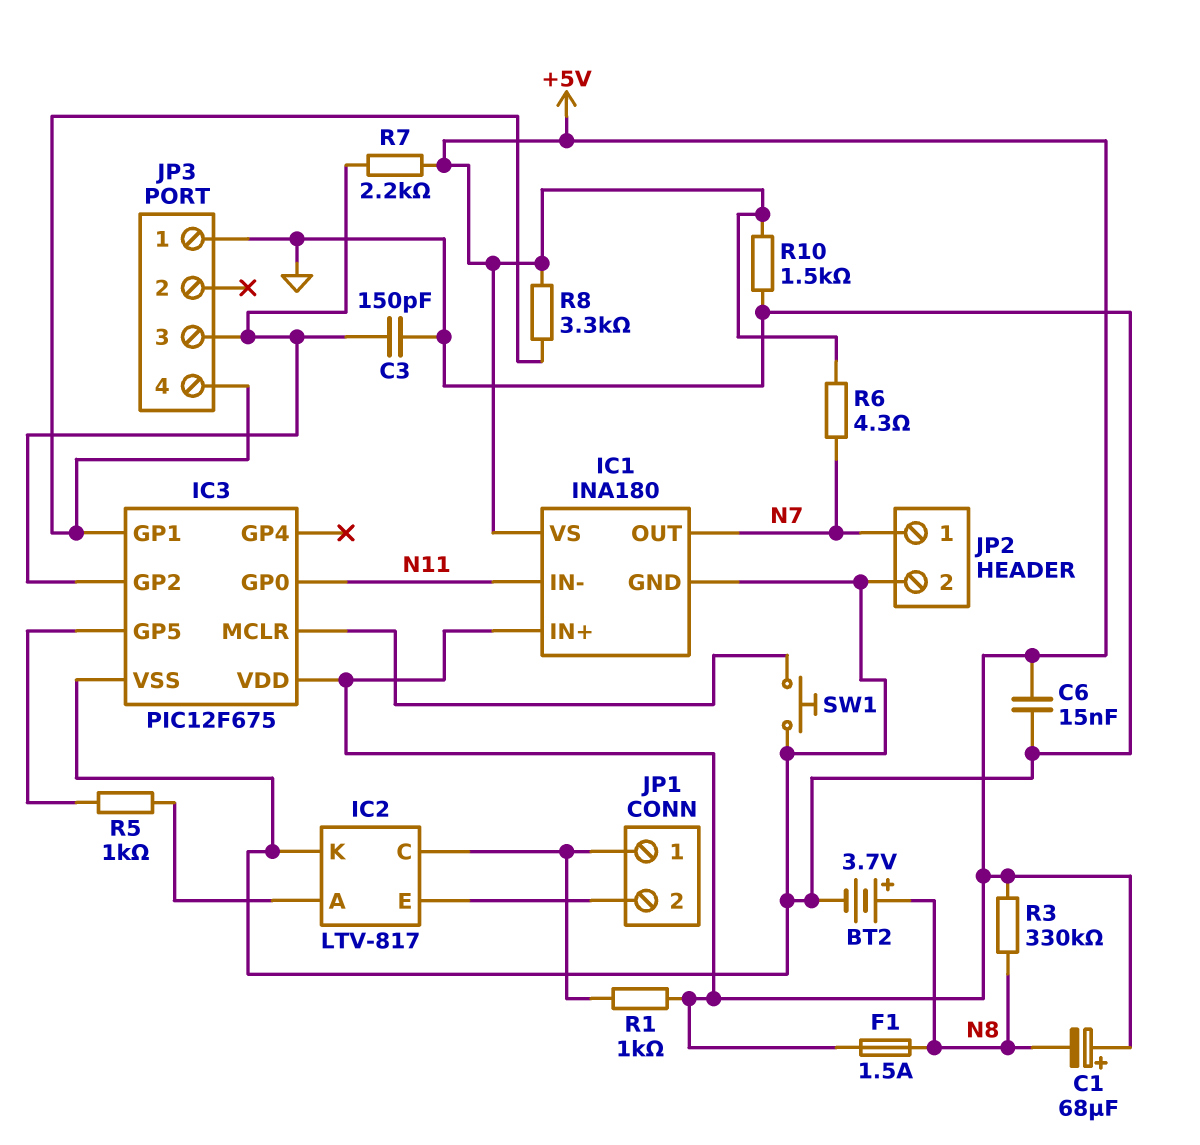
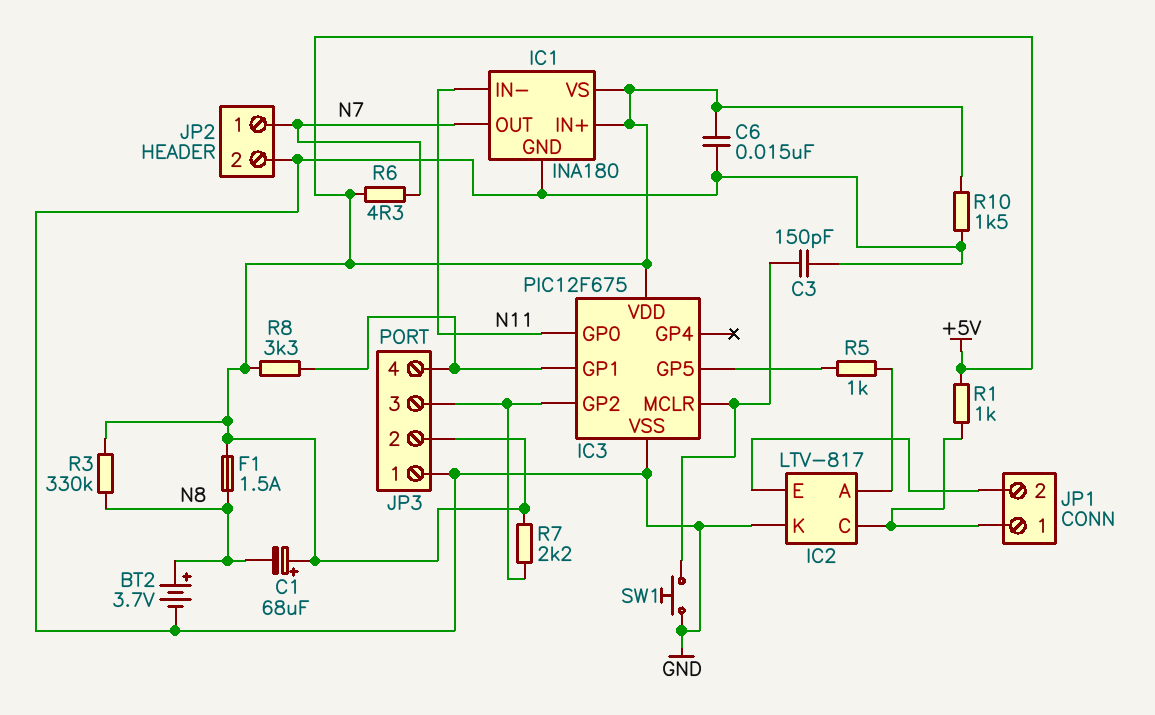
C3: 150pF (GND, IC3/GP2) -> 150pF (GND, IC3/MCLR)
JP3 pin 2: none -> +5V

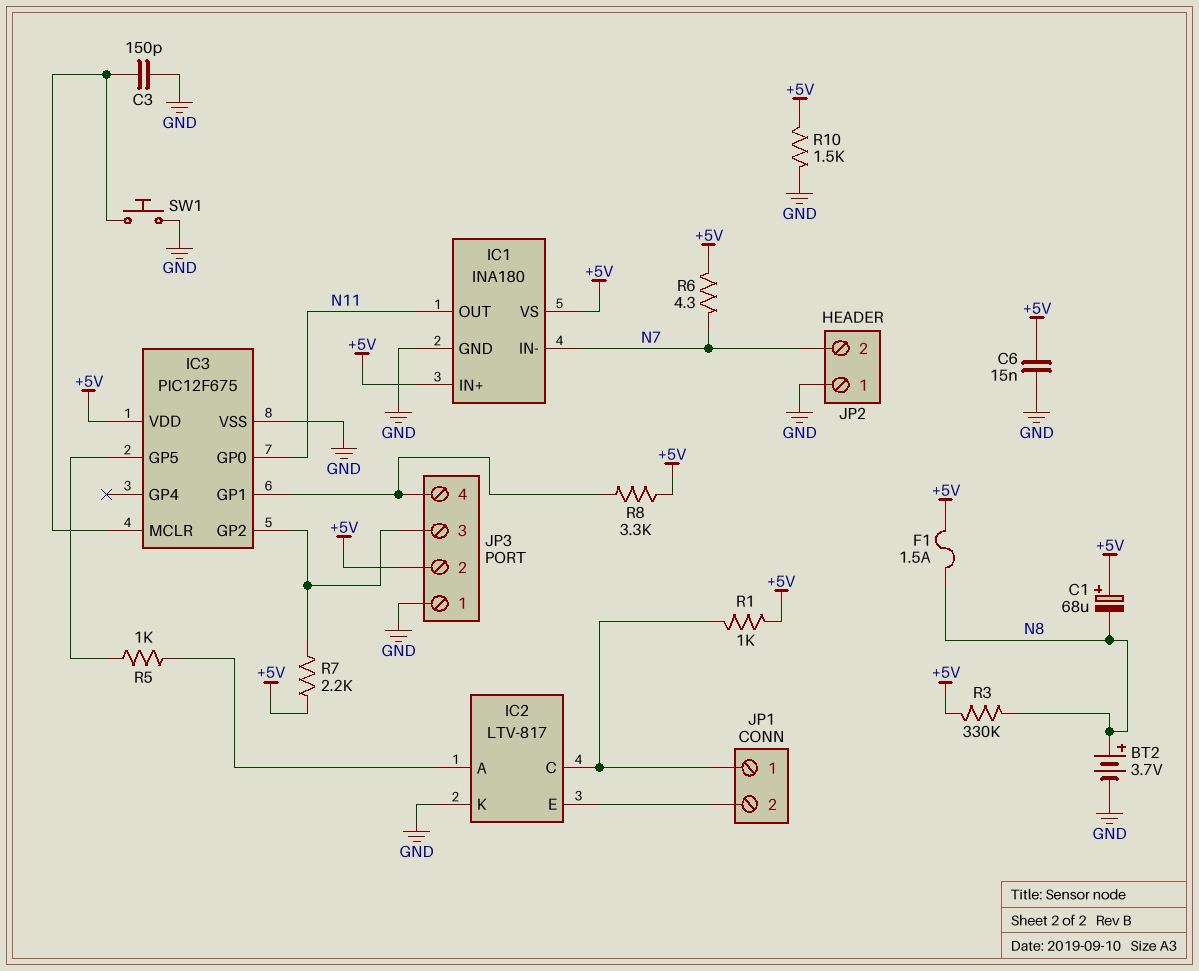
IC1 pin IN-: N11 -> N7
IC1 pin OUT: N7 -> N11
JP2 pin 1: N7 -> GND
JP2 pin 2: GND -> N7

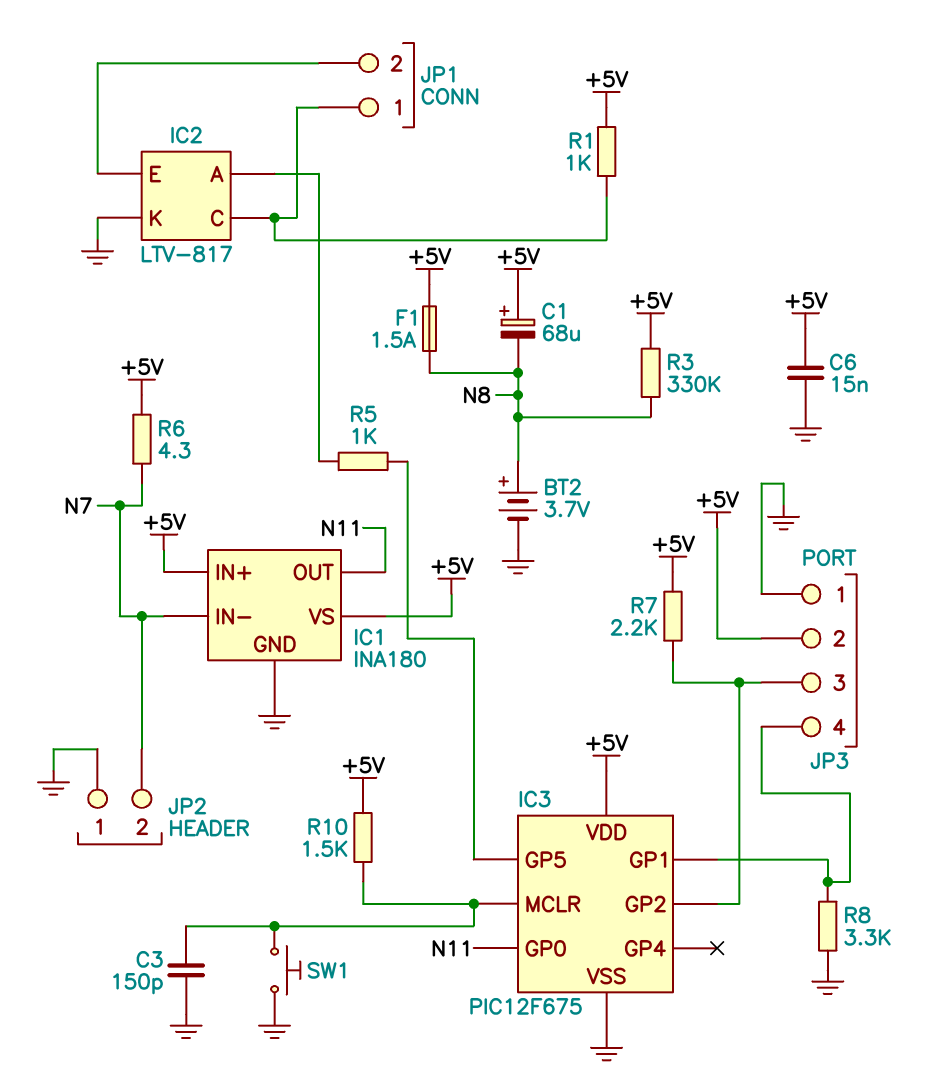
R8: 3.3k (+5V, IC3/GP1) -> 3.3k (GND, IC3/GP1)
R10: 1.5k (+5V, GND) -> 1.5k (+5V, IC3/MCLR)

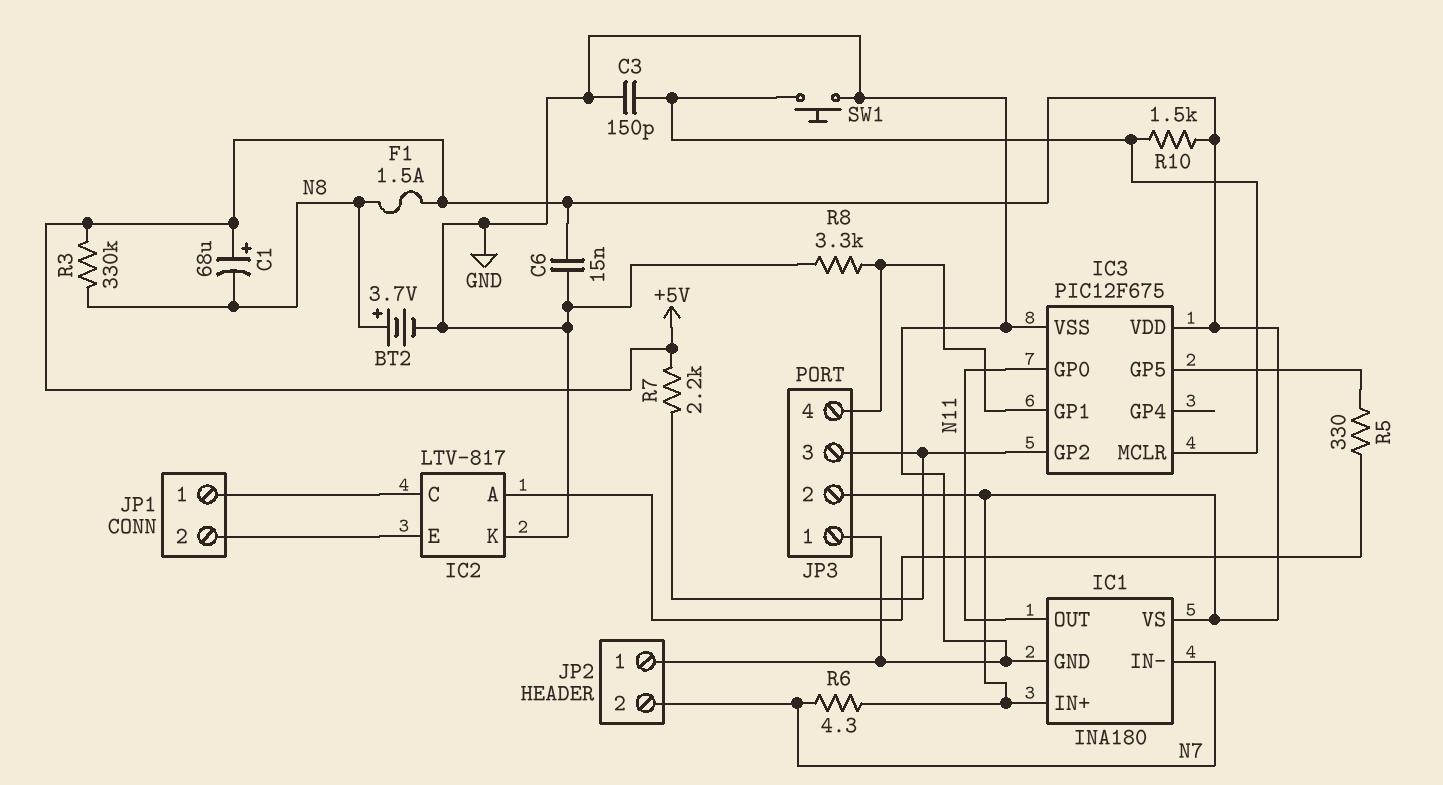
R1: 1k (+5V, IC2/C) -> none
R5: 1k (IC2/A, IC3/GP5) -> 330 (IC2/A, IC3/GP5)

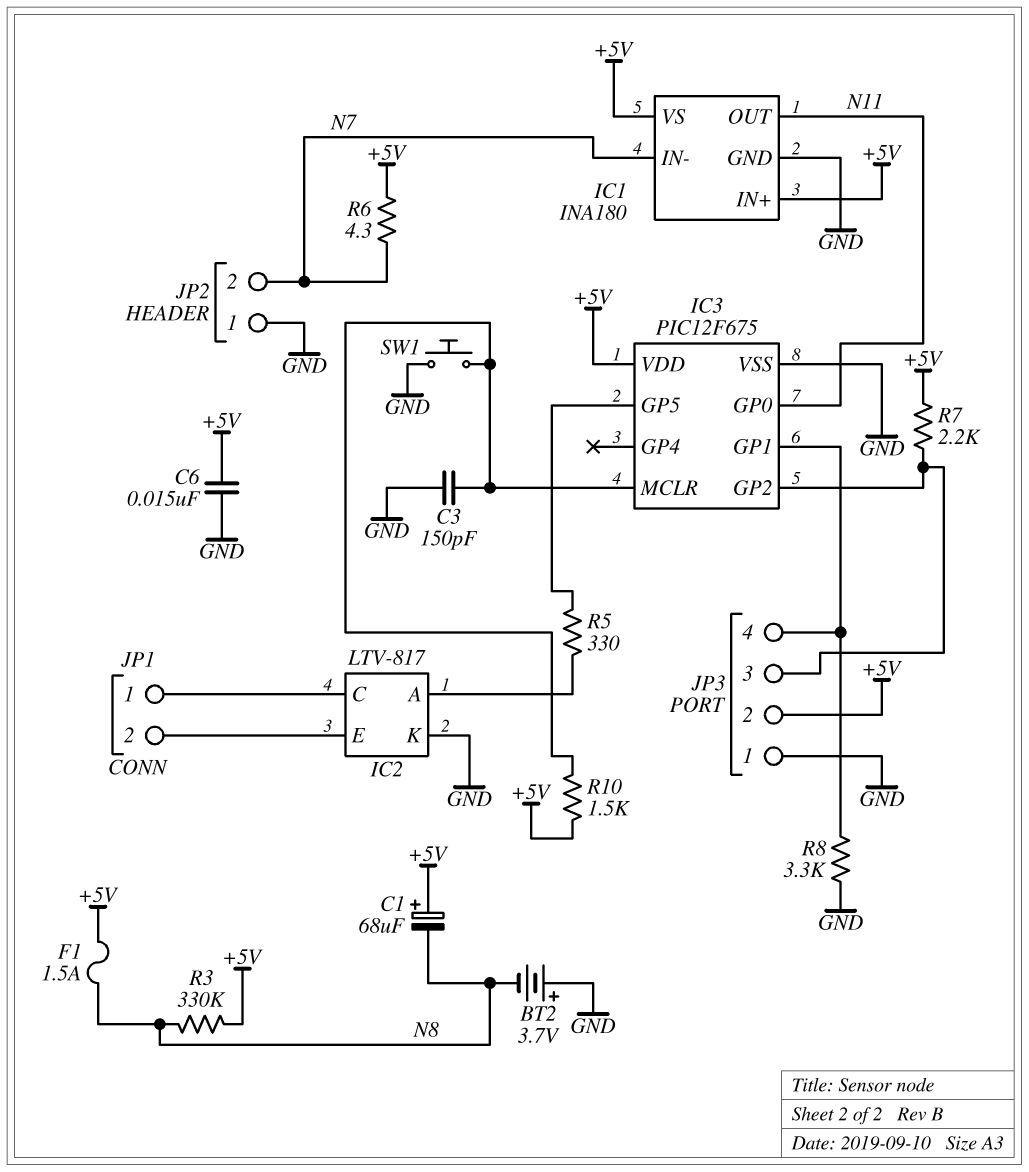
BT2: 3.7V (plus N8, minus GND) -> 3.7V (plus GND, minus N8)

